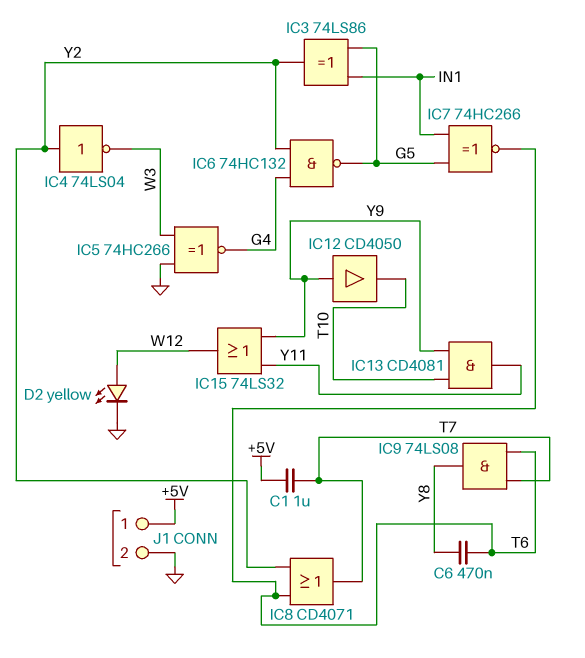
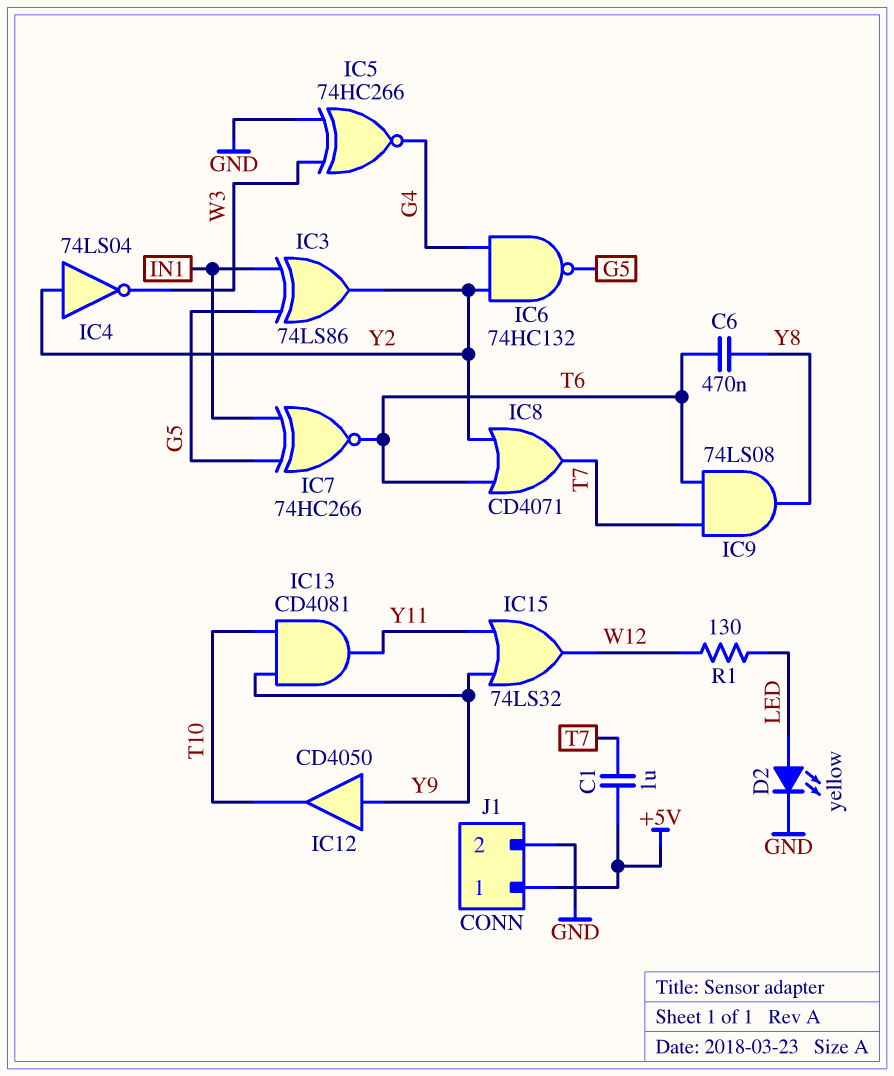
D2: LED yellow (A W12, K GND) -> LED yellow (A LED, K GND)
R1: none -> 130 (LED, W12)

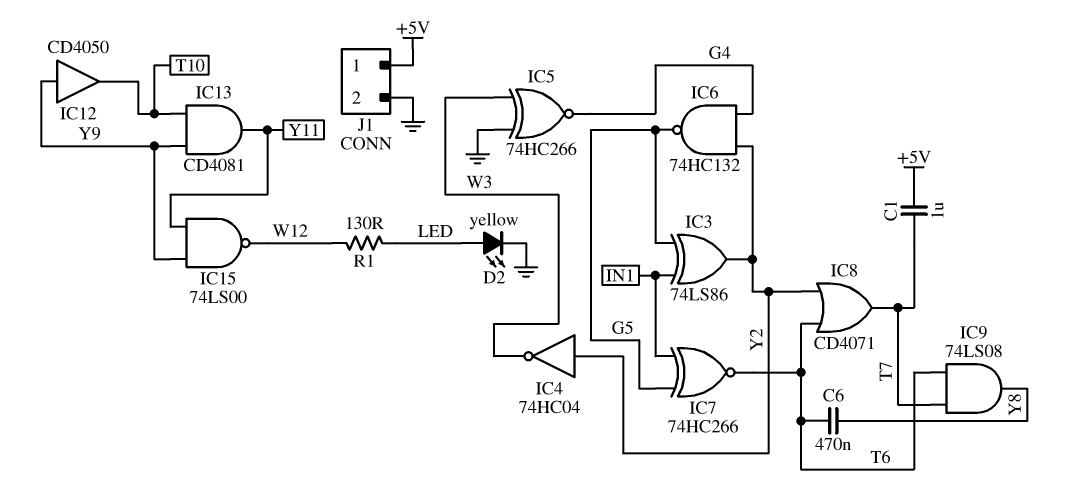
IC4: NOT 74LS04 (in Y2, out W3) -> NOT 74HC04 (in Y2, out W3)
IC15: OR 74LS32 (in Y9, in Y11, out W12) -> NAND 74LS00 (in Y9, in Y11, out W12)

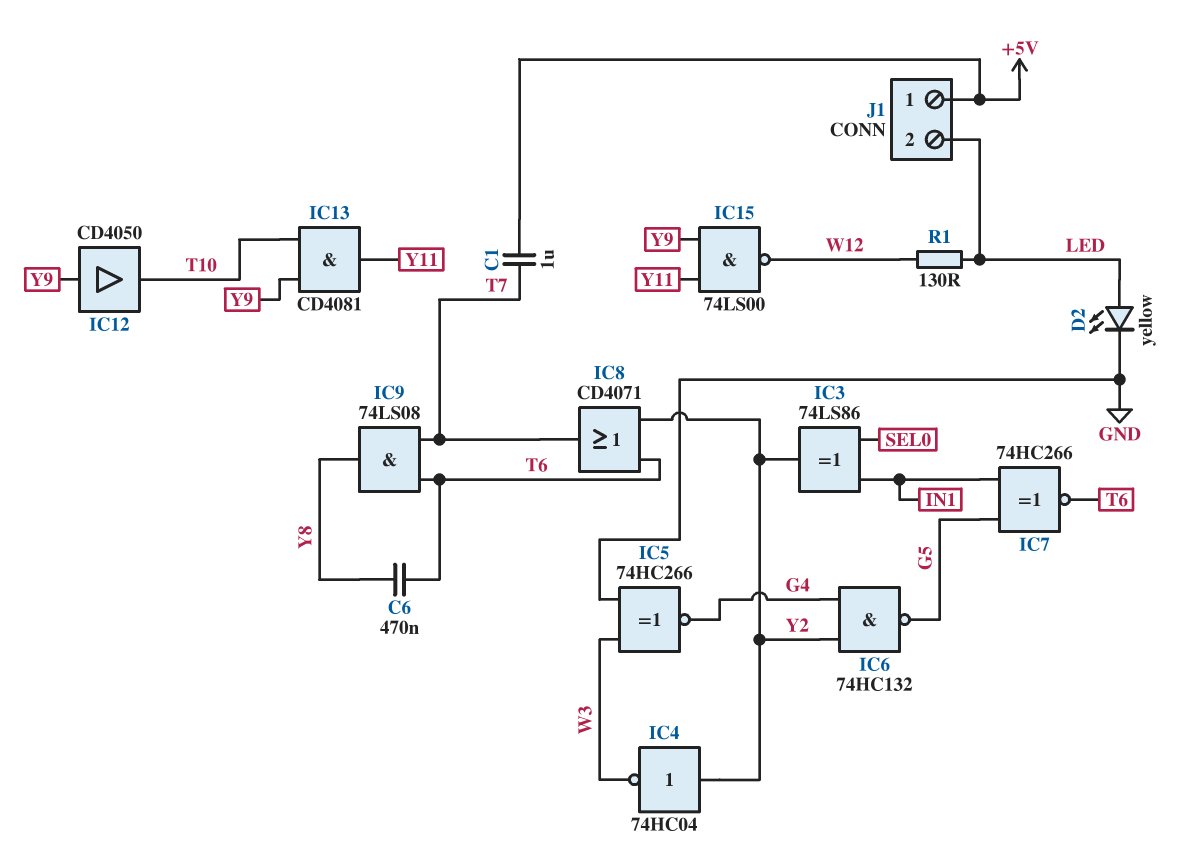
IC3: XOR 74LS86 (in G5, in IN1, out Y2) -> XOR 74LS86 (in IN1, in SEL0, out Y2)
J1 pin 2: GND -> LED

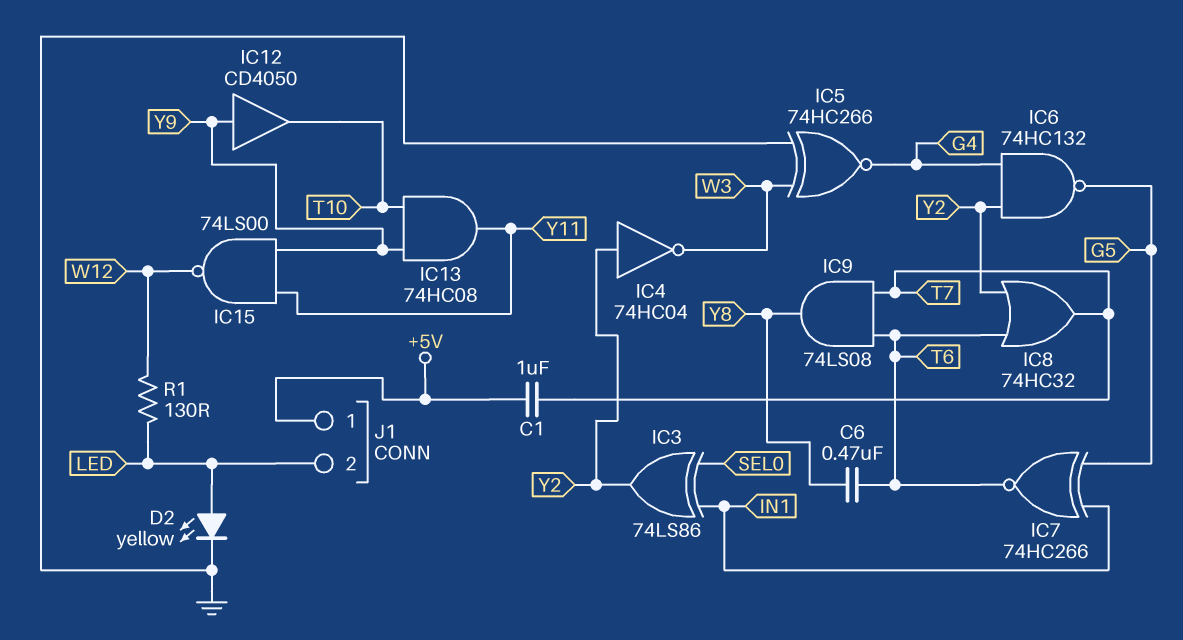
IC8: OR CD4071 (in T6, in Y2, out T7) -> OR 74HC32 (in T6, in Y2, out T7)
IC13: AND CD4081 (in T10, in Y9, out Y11) -> AND 74HC08 (in T10, in Y9, out Y11)

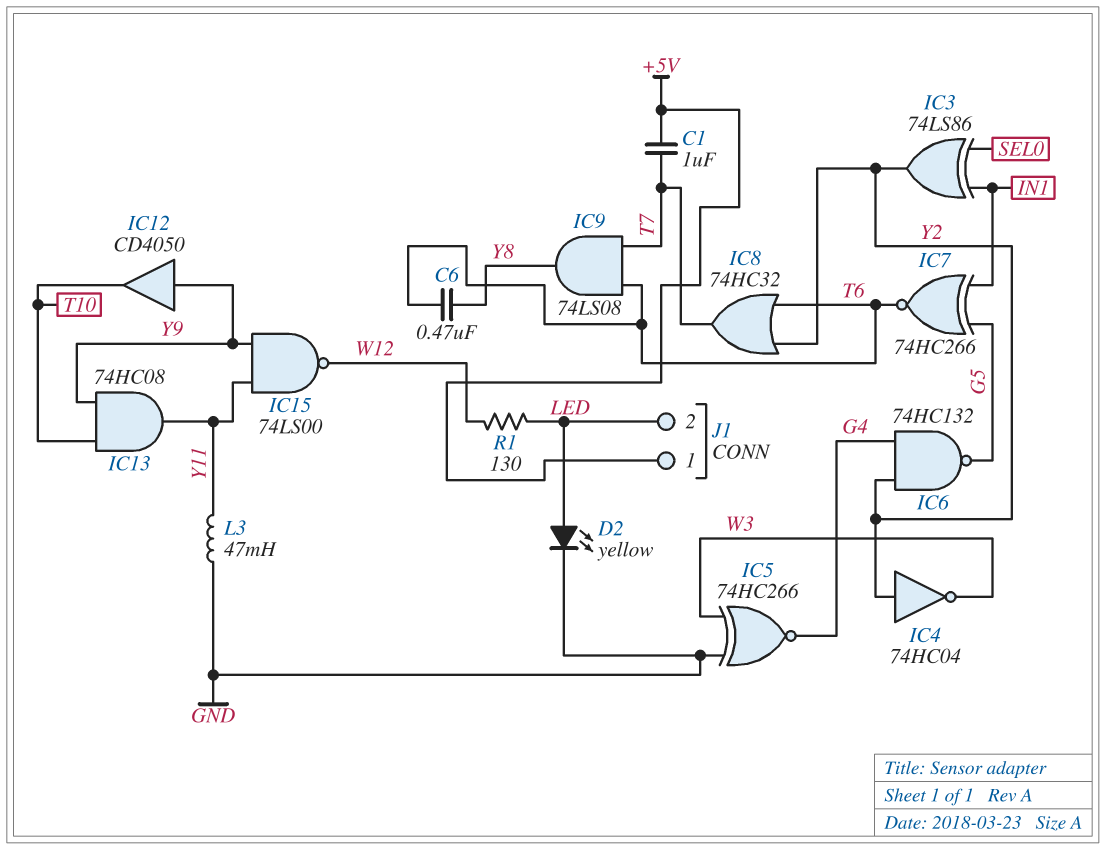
L3: none -> 47mH (GND, Y11)

